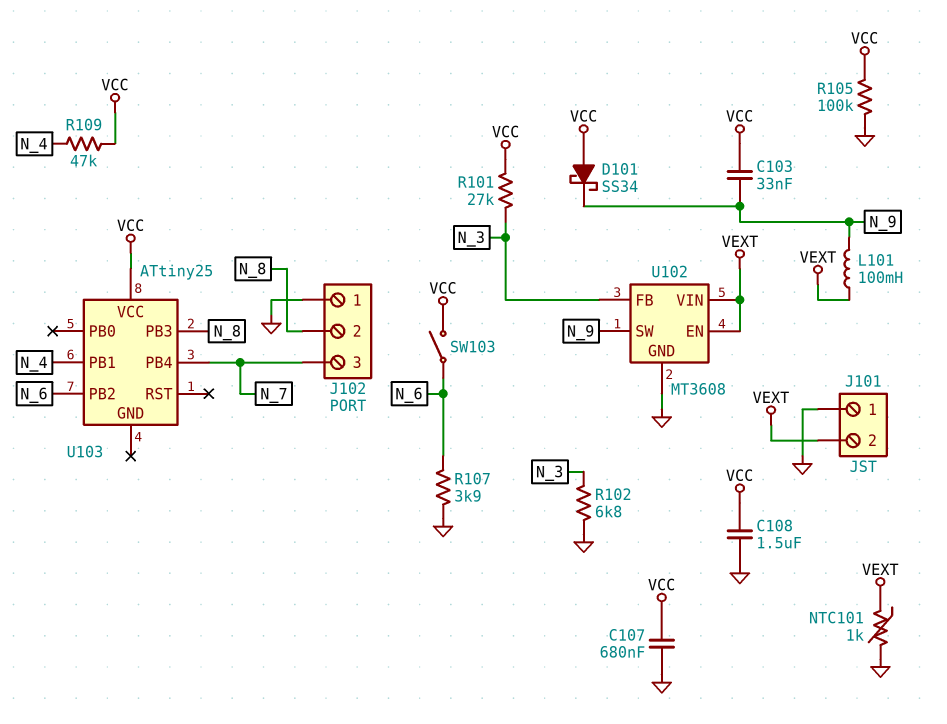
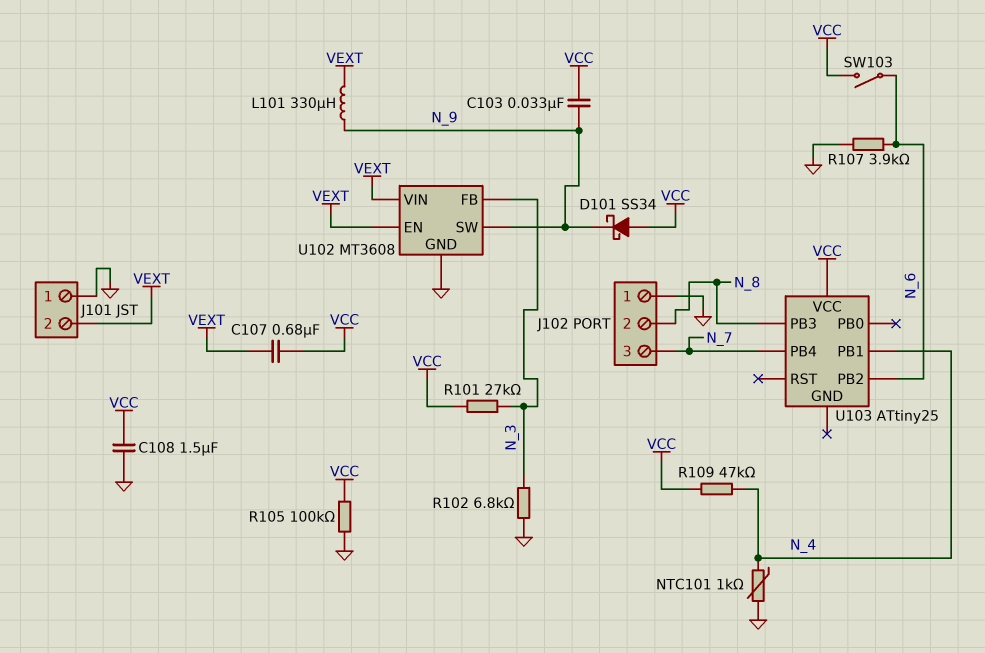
C107: 680nF (GND, VCC) -> 680nF (VCC, VEXT)
L101: 100mH (N_9, VEXT) -> 330uH (N_9, VEXT)
NTC101: 1k (GND, VEXT) -> 1k (GND, N_4)

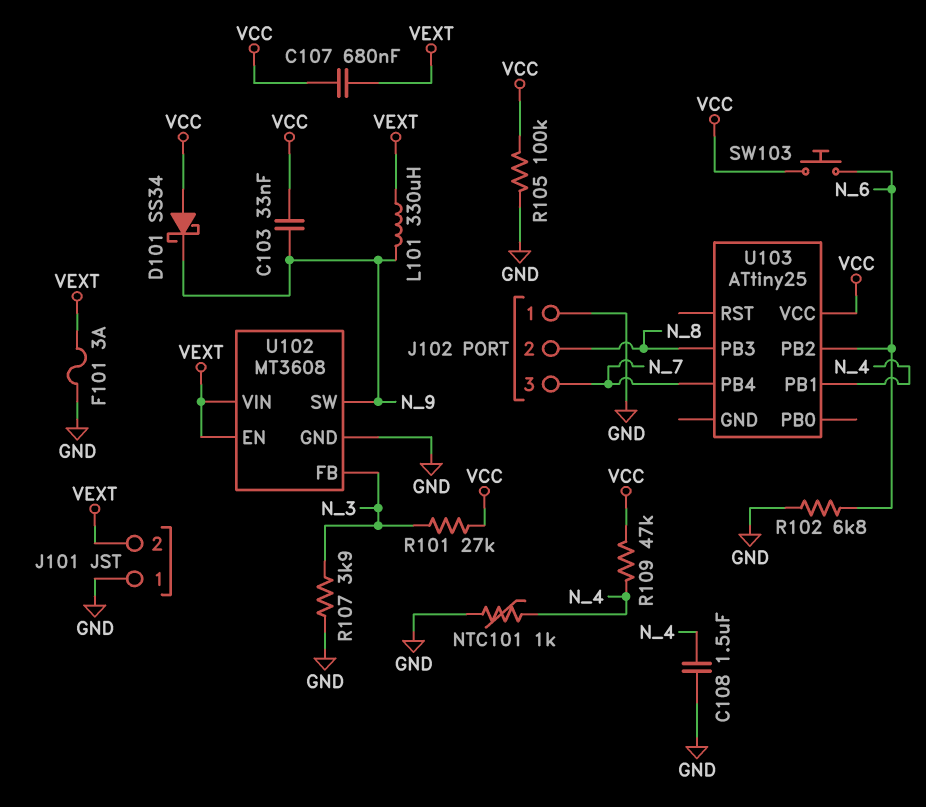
C108: 1.5uF (GND, VCC) -> 1.5uF (GND, N_4)
F101: none -> 3A (GND, VEXT)
R102: 6.8k (GND, N_3) -> 6.8k (GND, N_6)
R107: 3.9k (GND, N_6) -> 3.9k (GND, N_3)
SW103: switch (N_6, VCC) -> button (N_6, VCC)

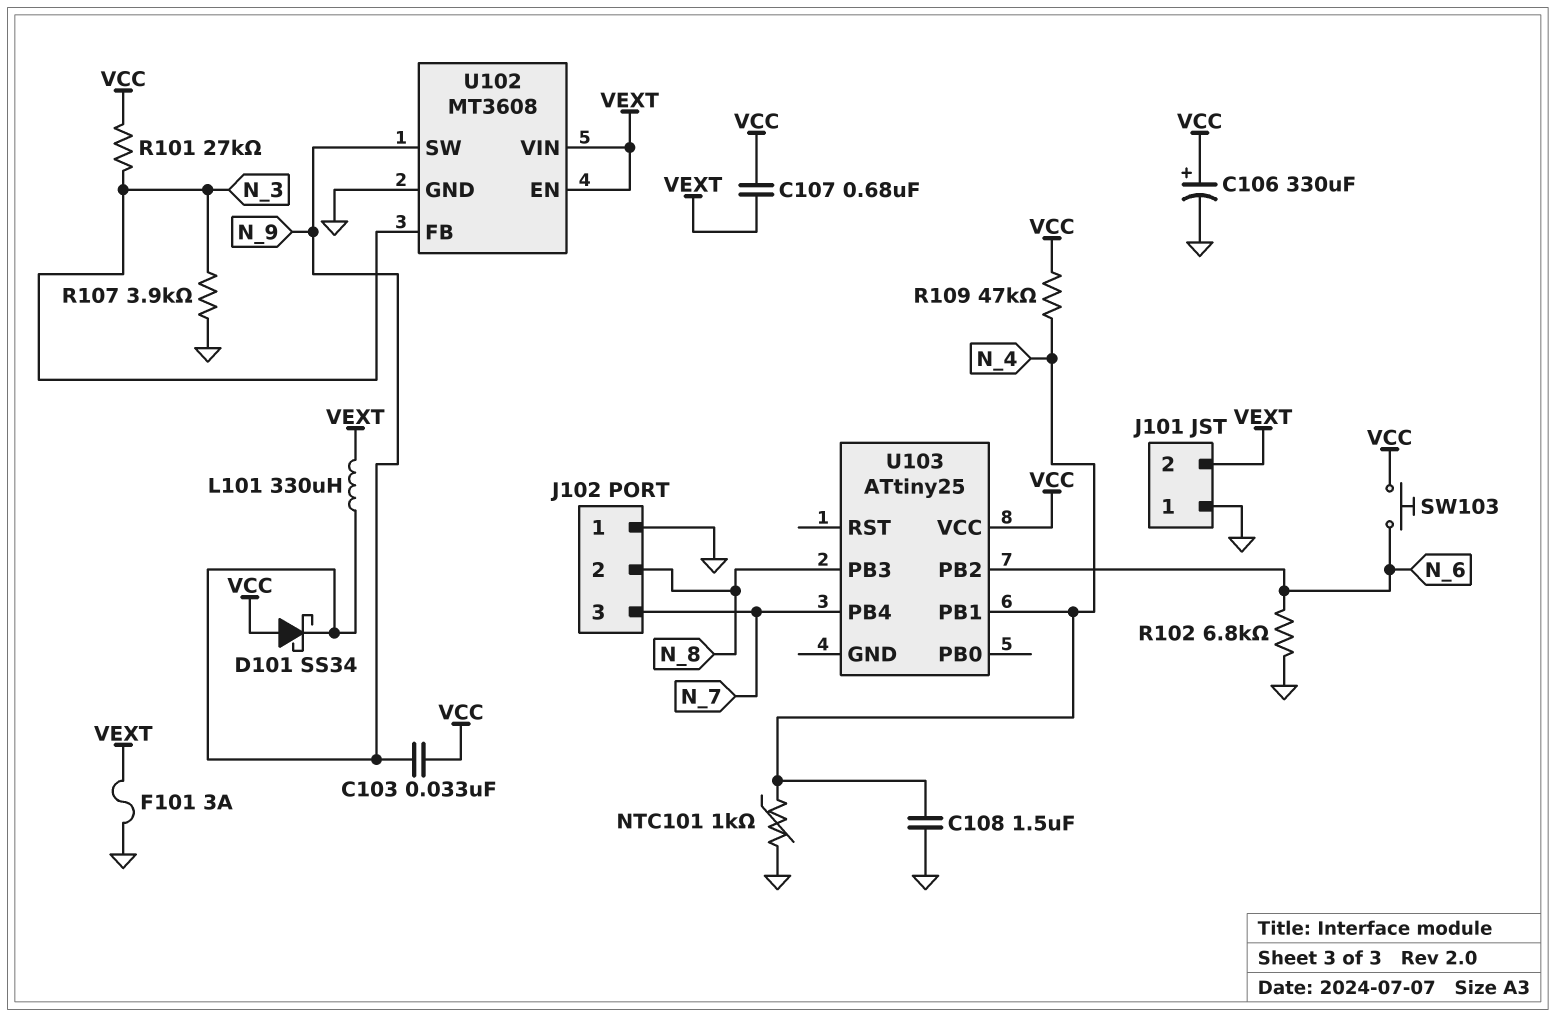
C106: none -> 330uF (plus VCC, minus GND)
R105: 100k (GND, VCC) -> none

